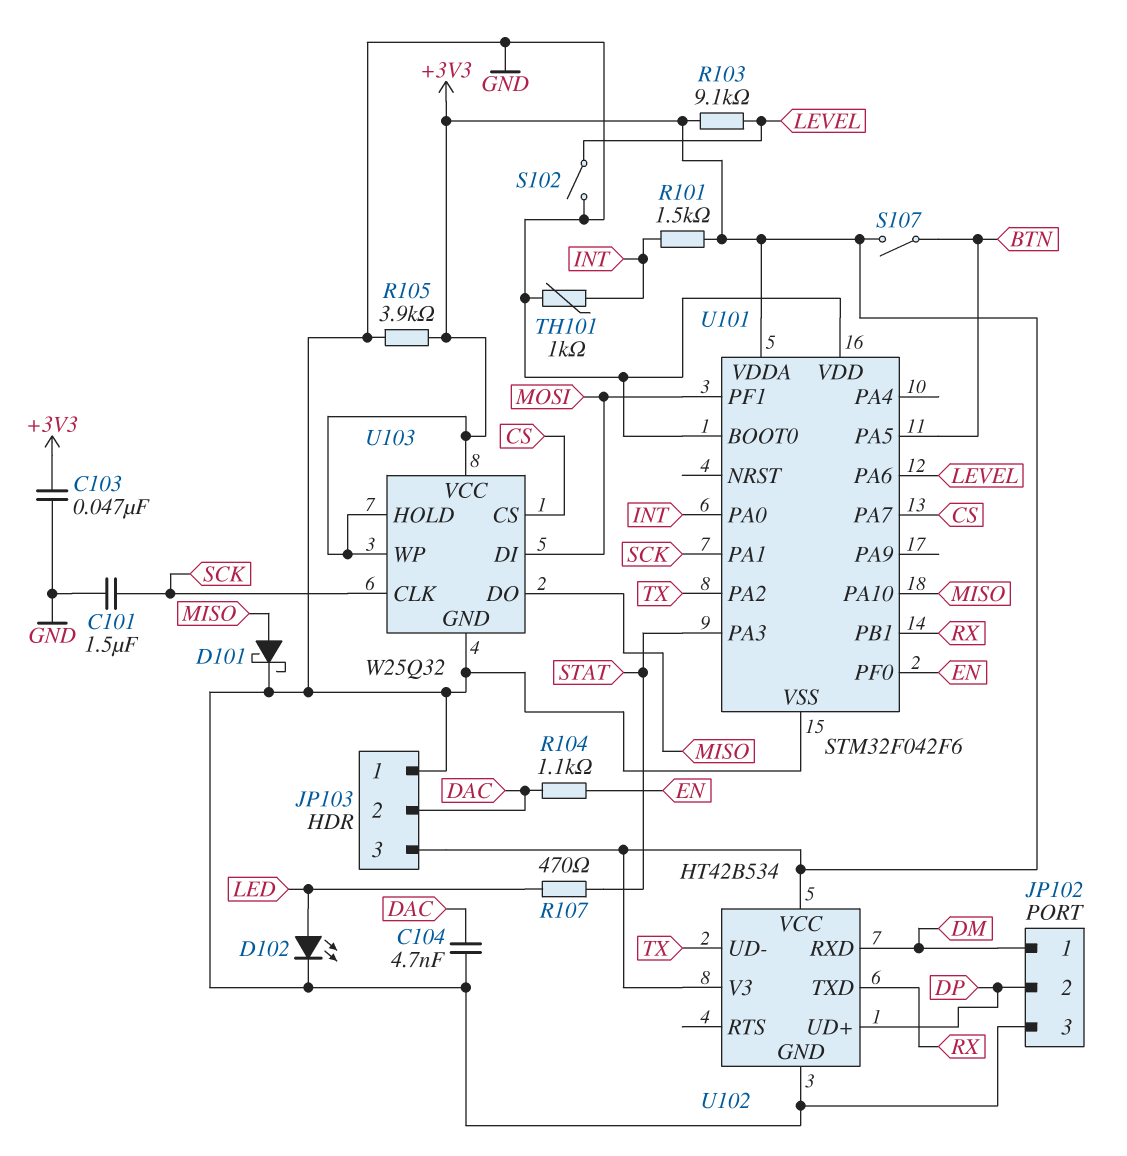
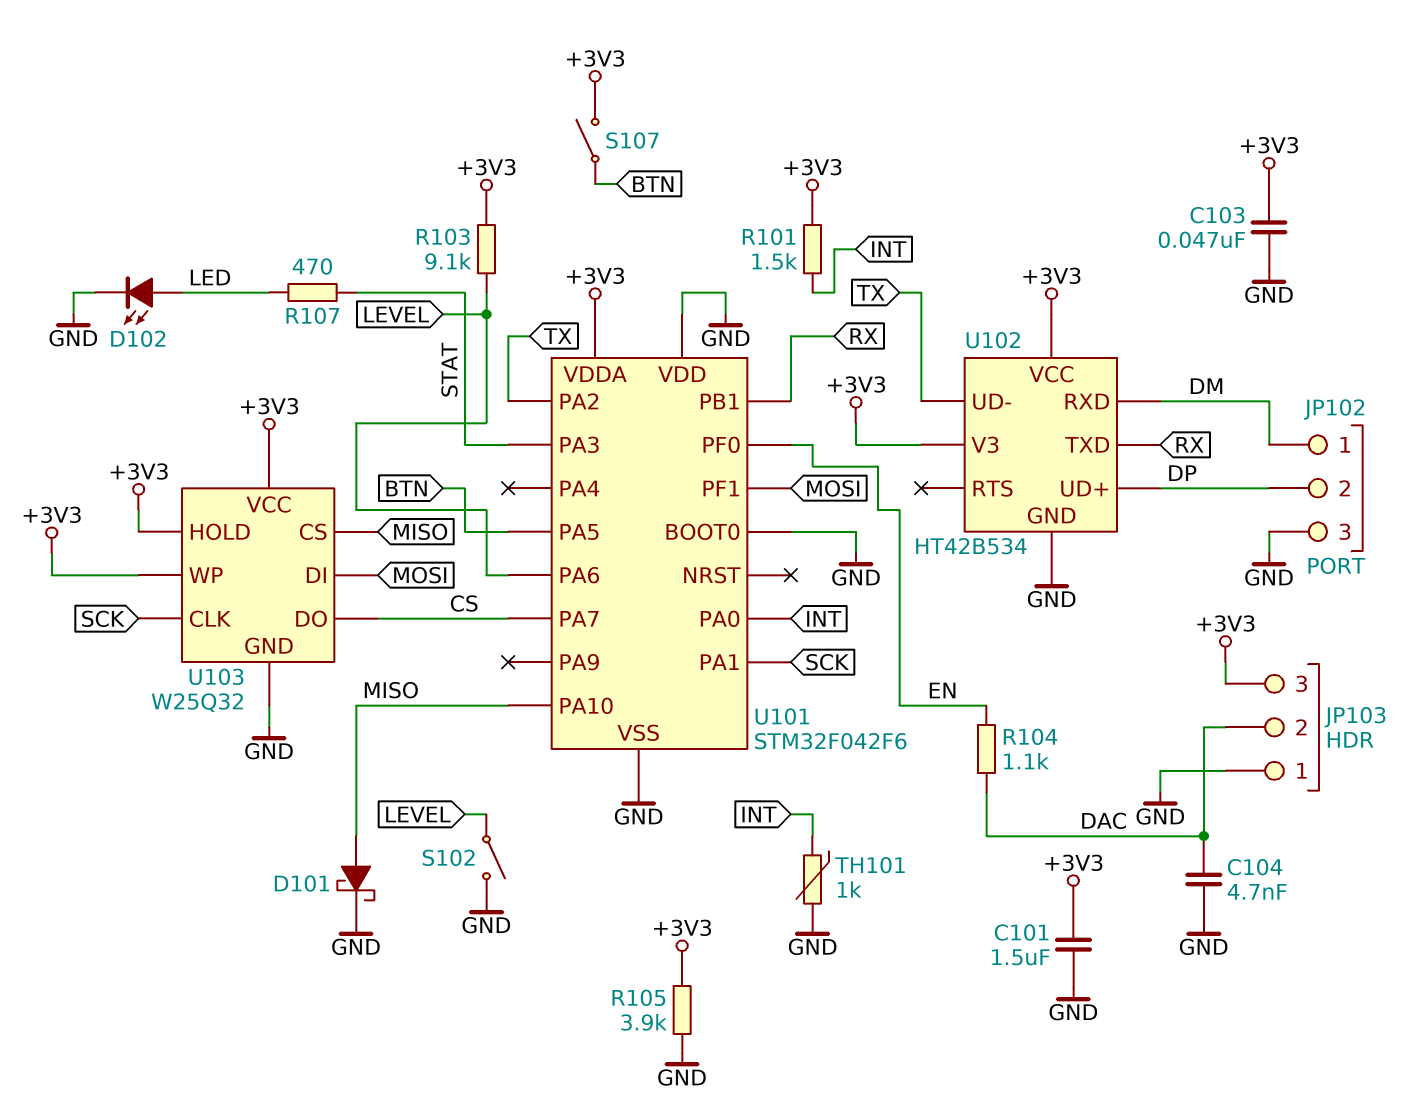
C101: 1.5uF (GND, SCK) -> 1.5uF (+3V3, GND)
U103 pin CS: CS -> MISO
U103 pin DO: MISO -> CS

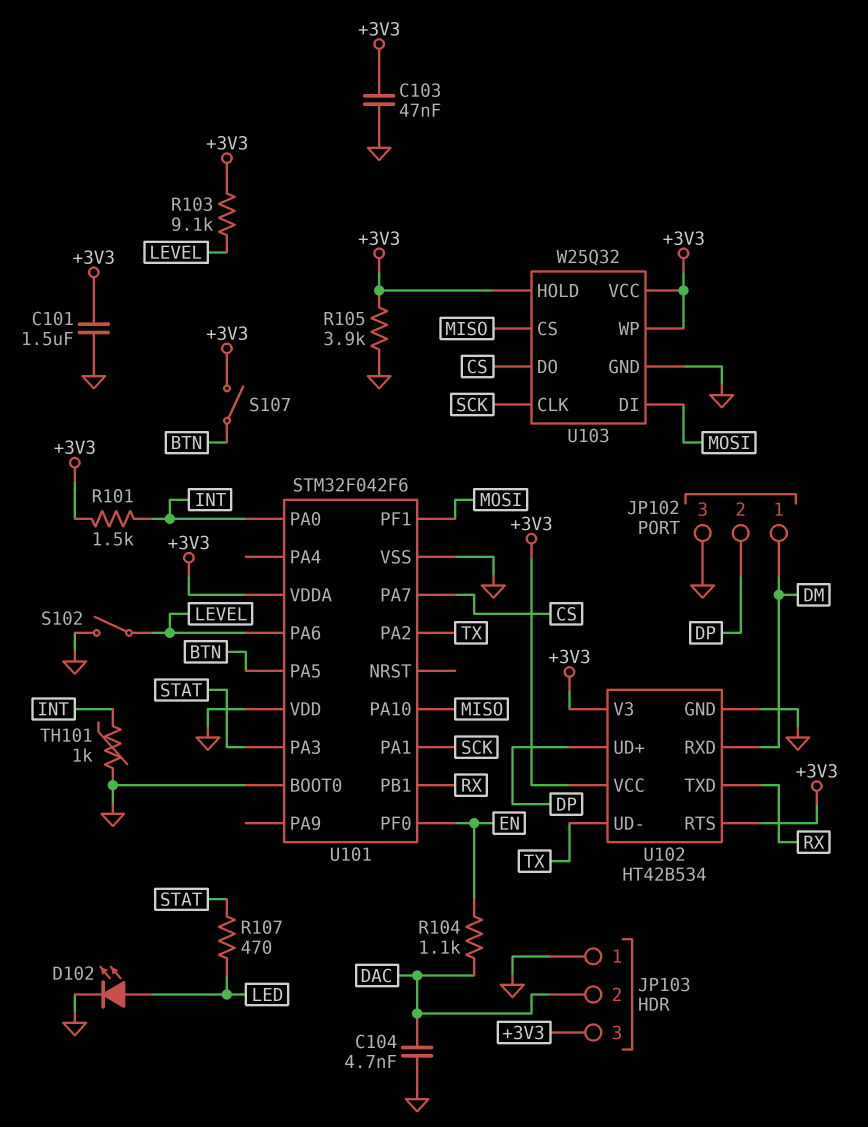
D101: schottky (A MISO, K GND) -> none
U102 pin RTS: none -> +3V3

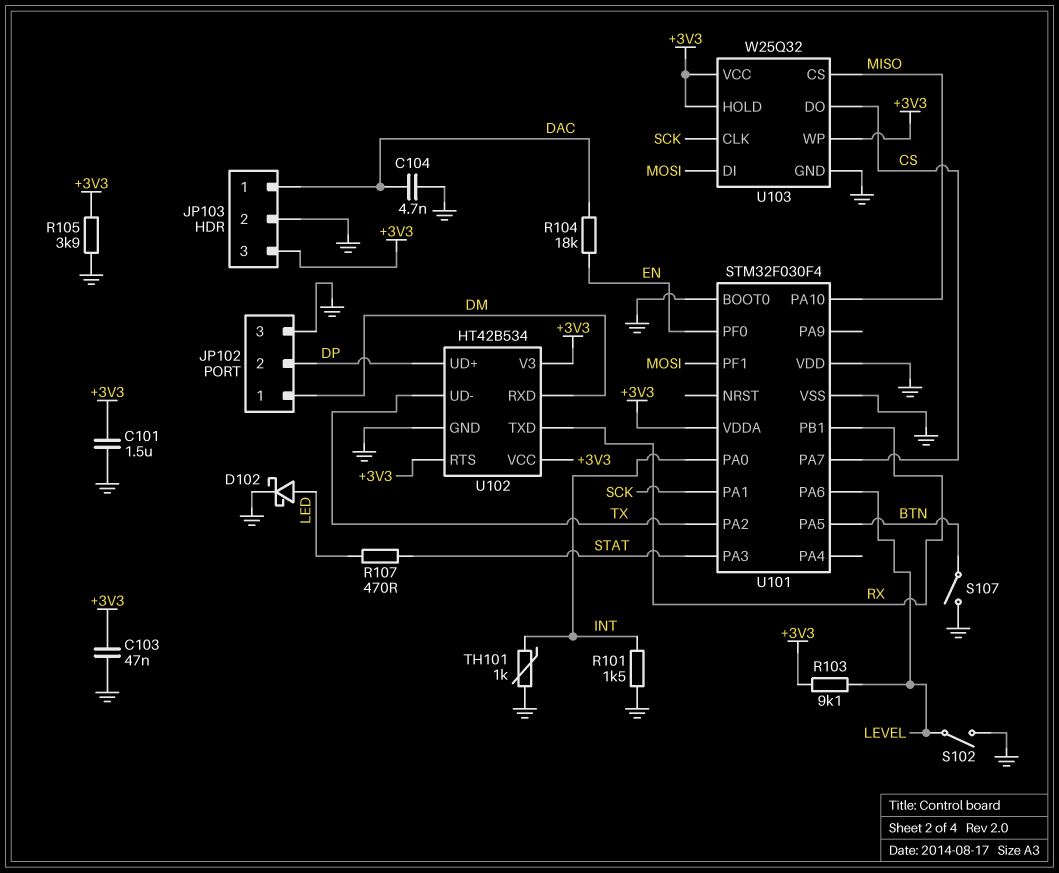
D102: LED (A LED, K GND) -> schottky (A LED, K GND)
JP103 pin 1: GND -> DAC
JP103 pin 2: DAC -> GND
R101: 1.5k (+3V3, INT) -> 1.5k (GND, INT)
R104: 1.1k (DAC, EN) -> 18k (DAC, EN)
S107: switch (+3V3, BTN) -> switch (BTN, GND)
U101: STM32F042F6 -> STM32F030F4

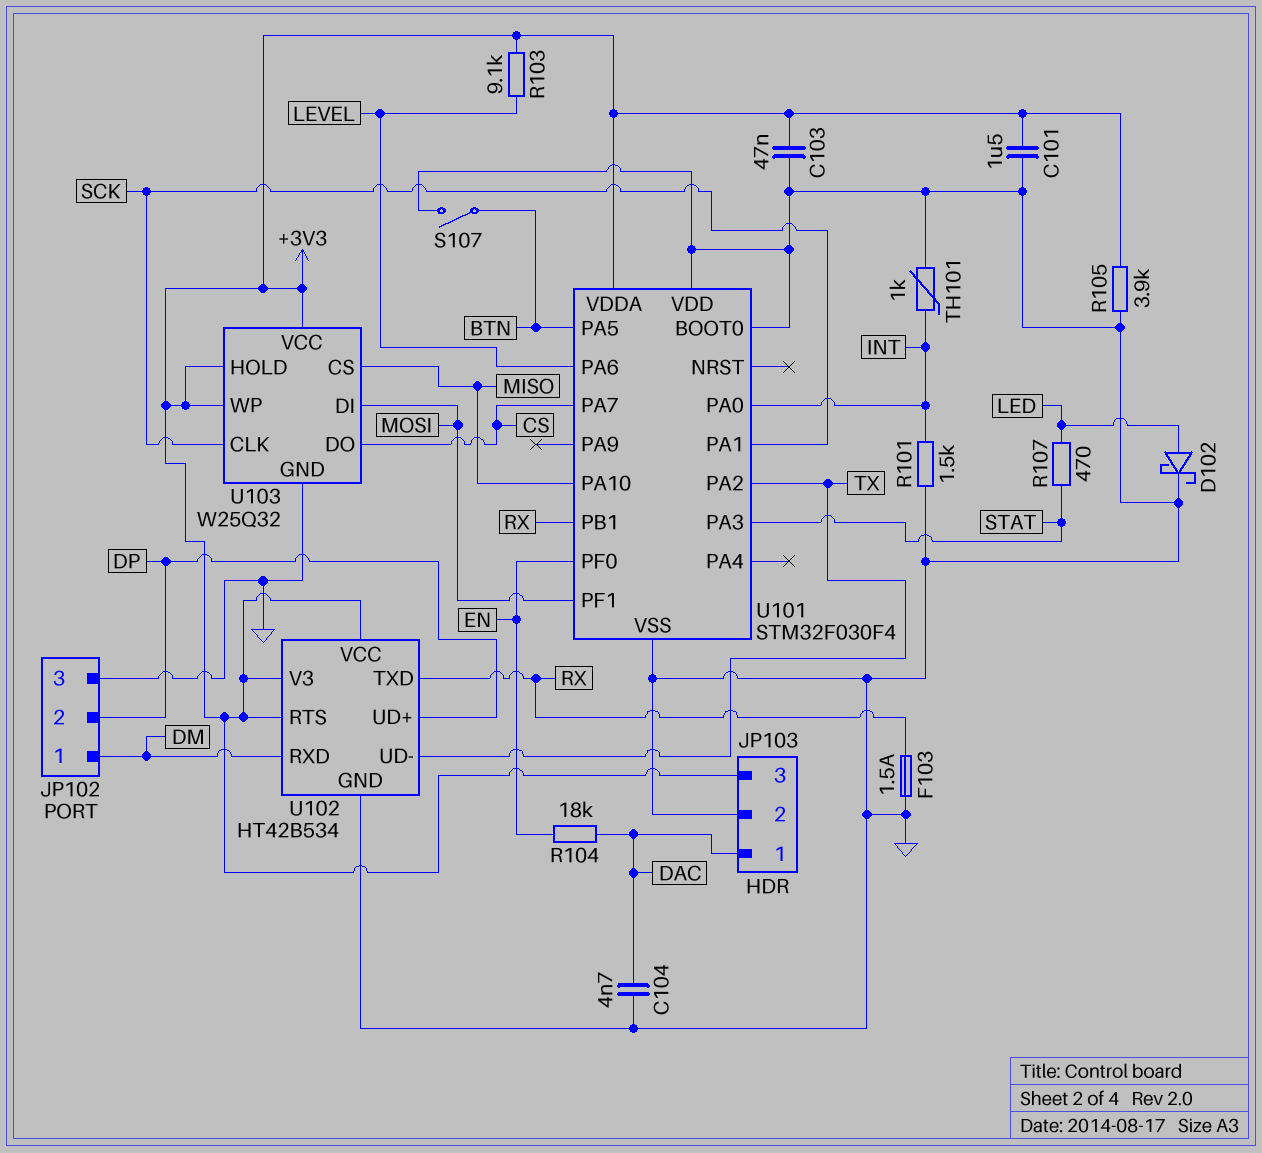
F103: none -> 1.5A (GND, RX)
S102: switch (GND, LEVEL) -> none

